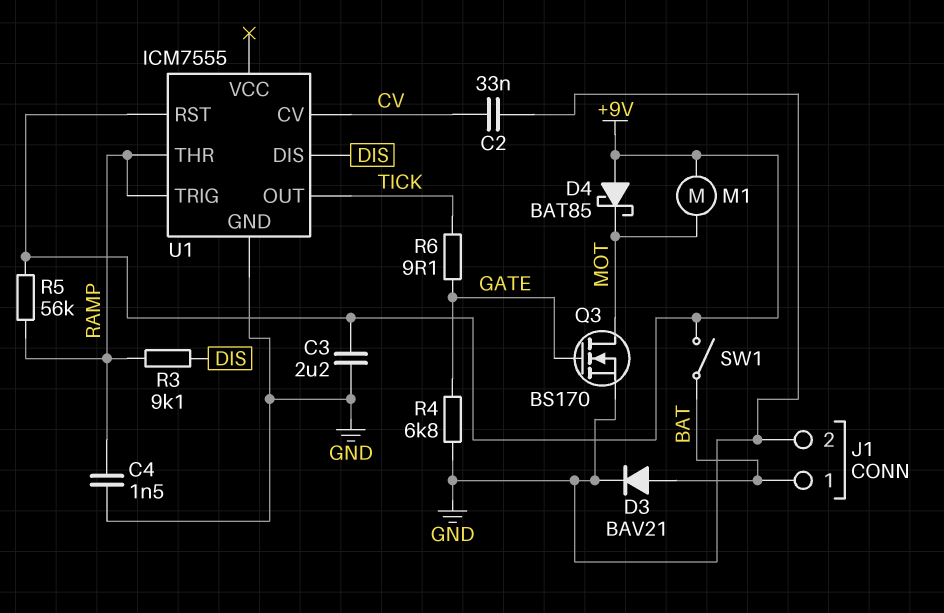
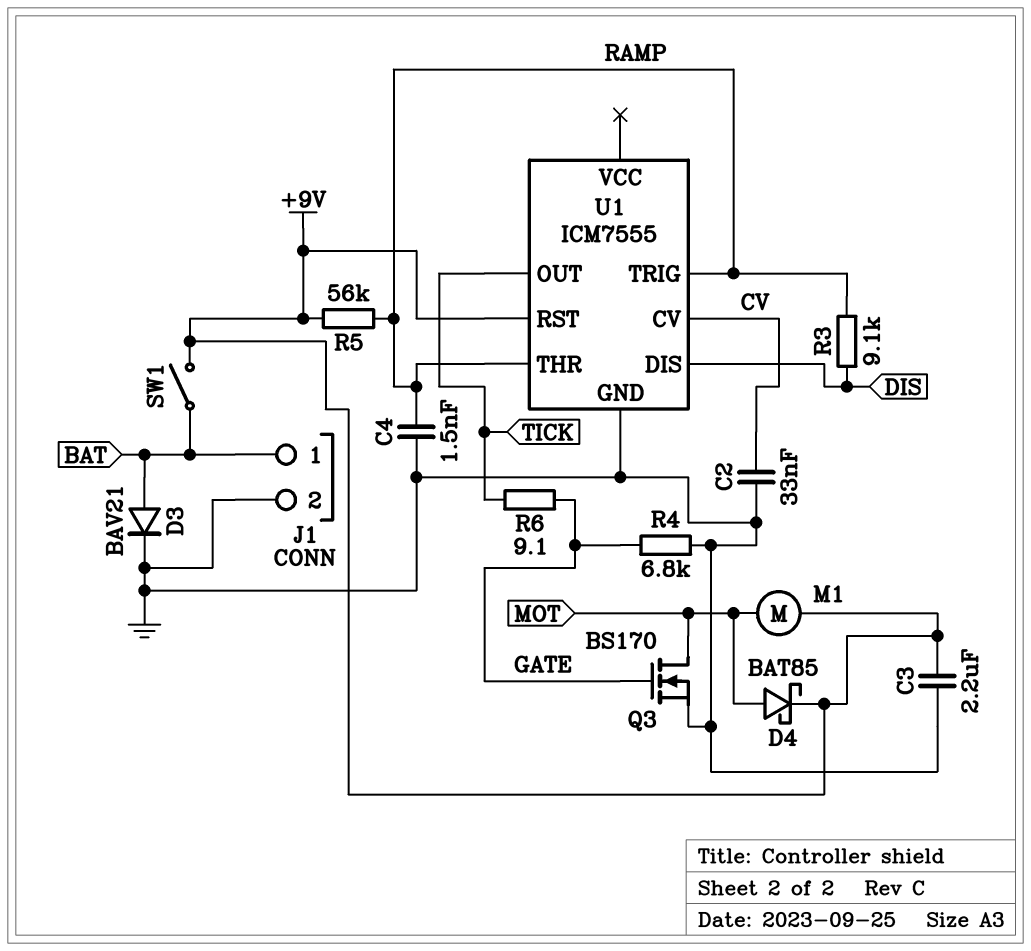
D4: schottky BAT85 (A +9V, K MOT) -> schottky BAT85 (A MOT, K +9V)

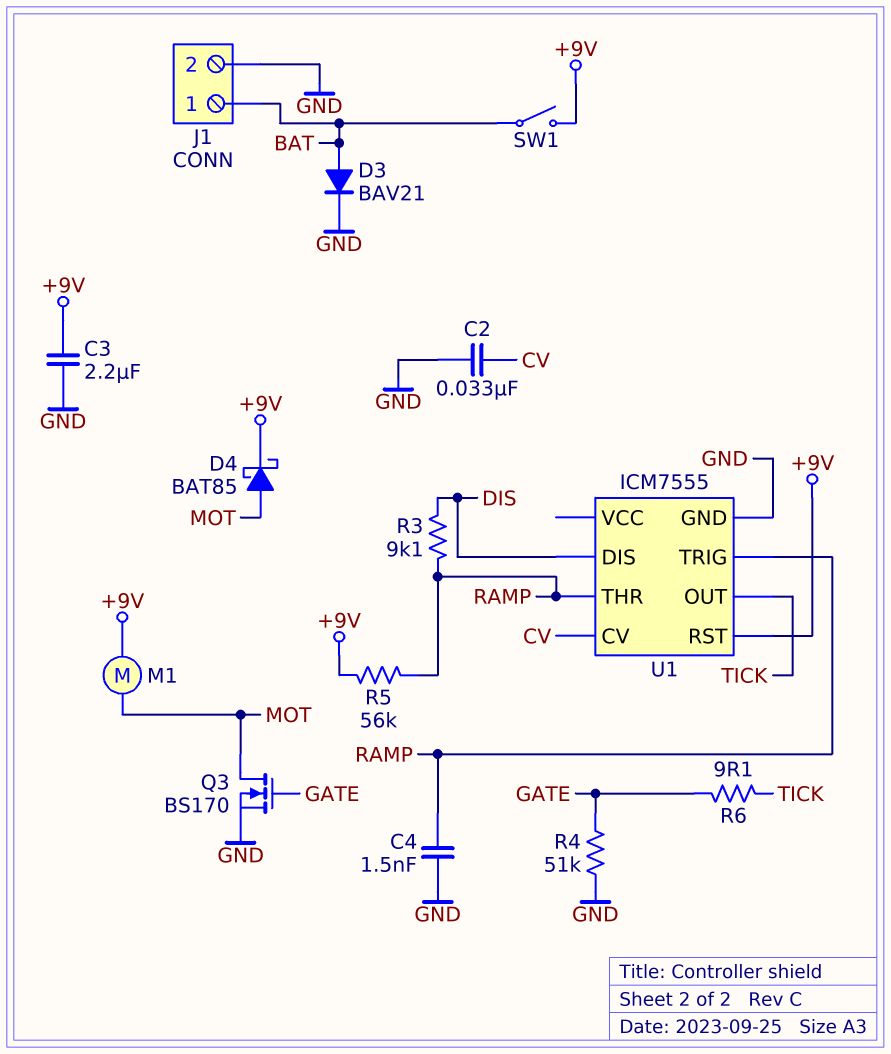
R4: 6.8k (GATE, GND) -> 51k (GATE, GND)

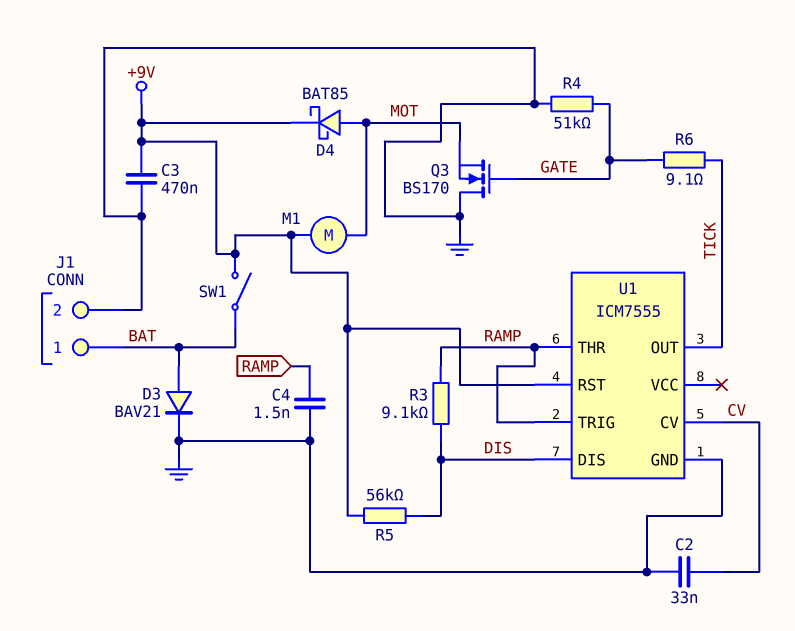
C3: 2.2uF (+9V, GND) -> 470nF (+9V, GND)
Q3: NMOS BS170 (G GATE, D MOT, S GND) -> NMOS BS170 (G GATE, D GND, S MOT)
R5: 56k (+9V, RAMP) -> 56k (+9V, DIS)

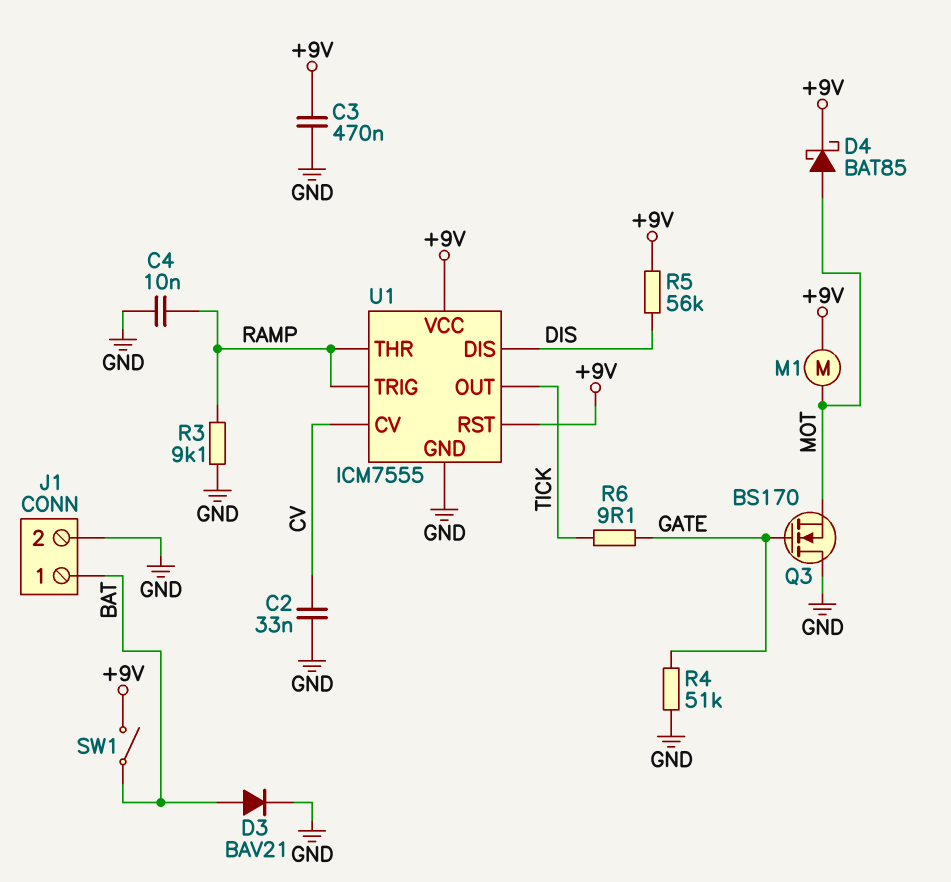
C4: 1.5nF (GND, RAMP) -> 10nF (GND, RAMP)
R3: 9.1k (DIS, RAMP) -> 9.1k (GND, RAMP)
U1 pin VCC: none -> +9V

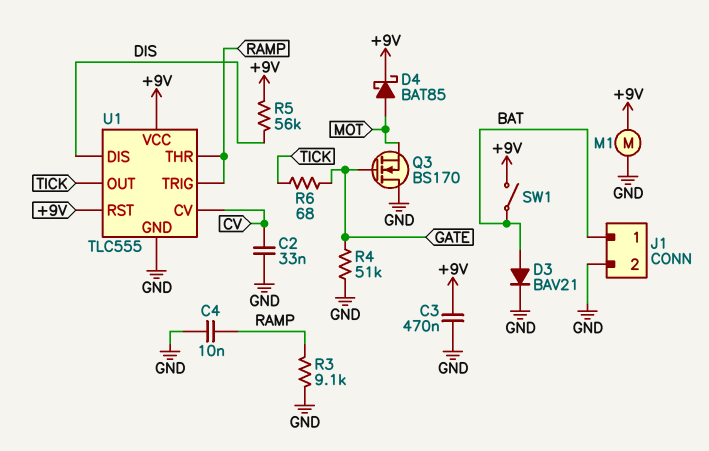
M1: motor (+9V, MOT) -> motor (+9V, GND)
R6: 9.1 (GATE, TICK) -> 68 (GATE, TICK)
U1: ICM7555 -> TLC555

